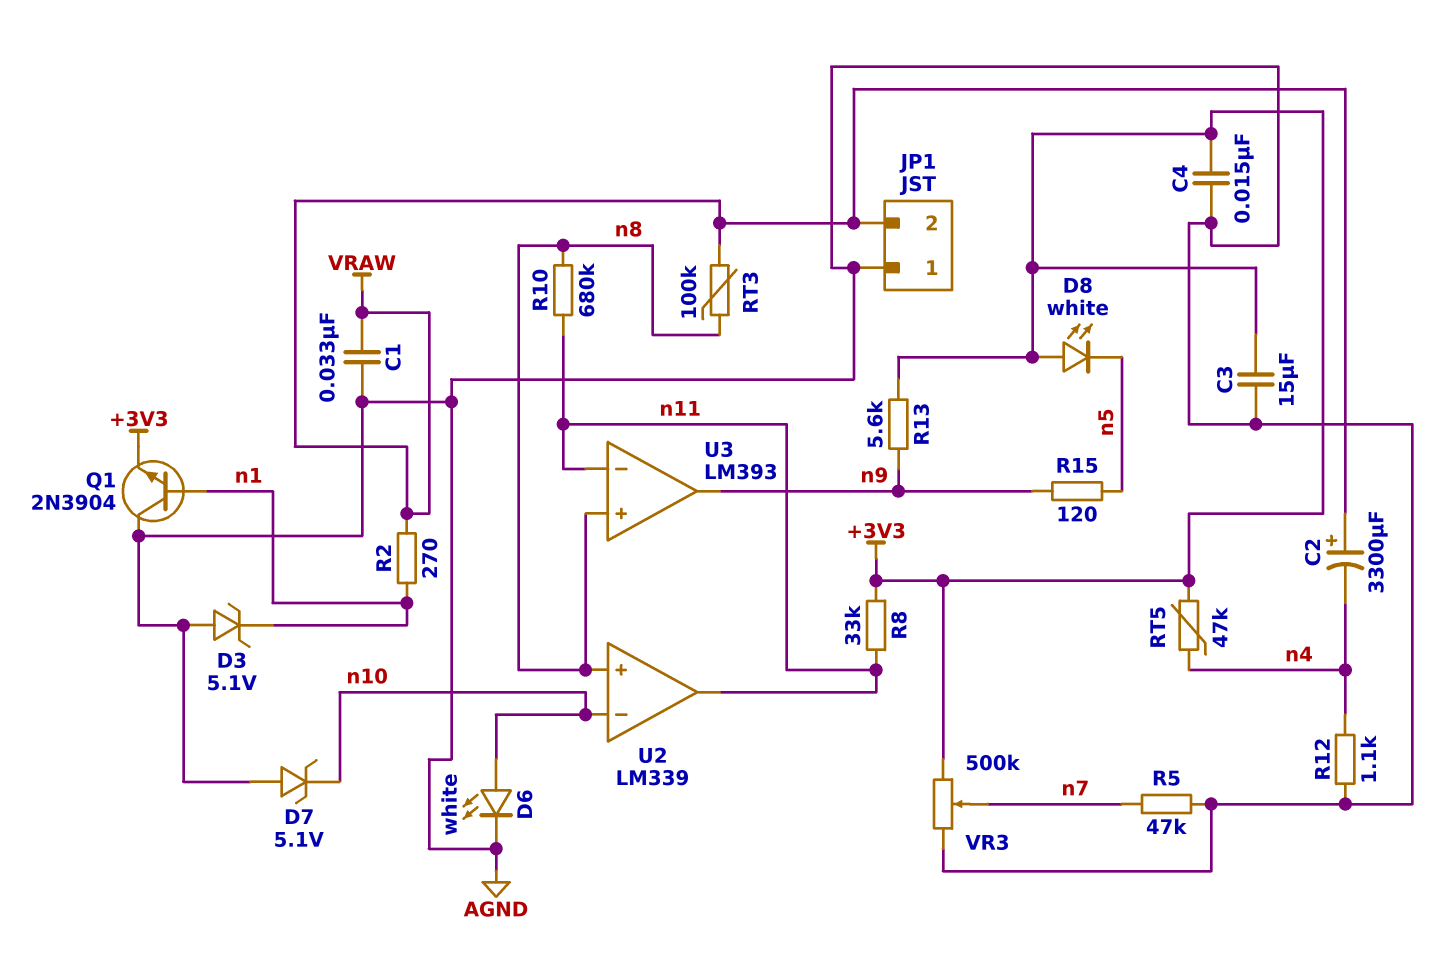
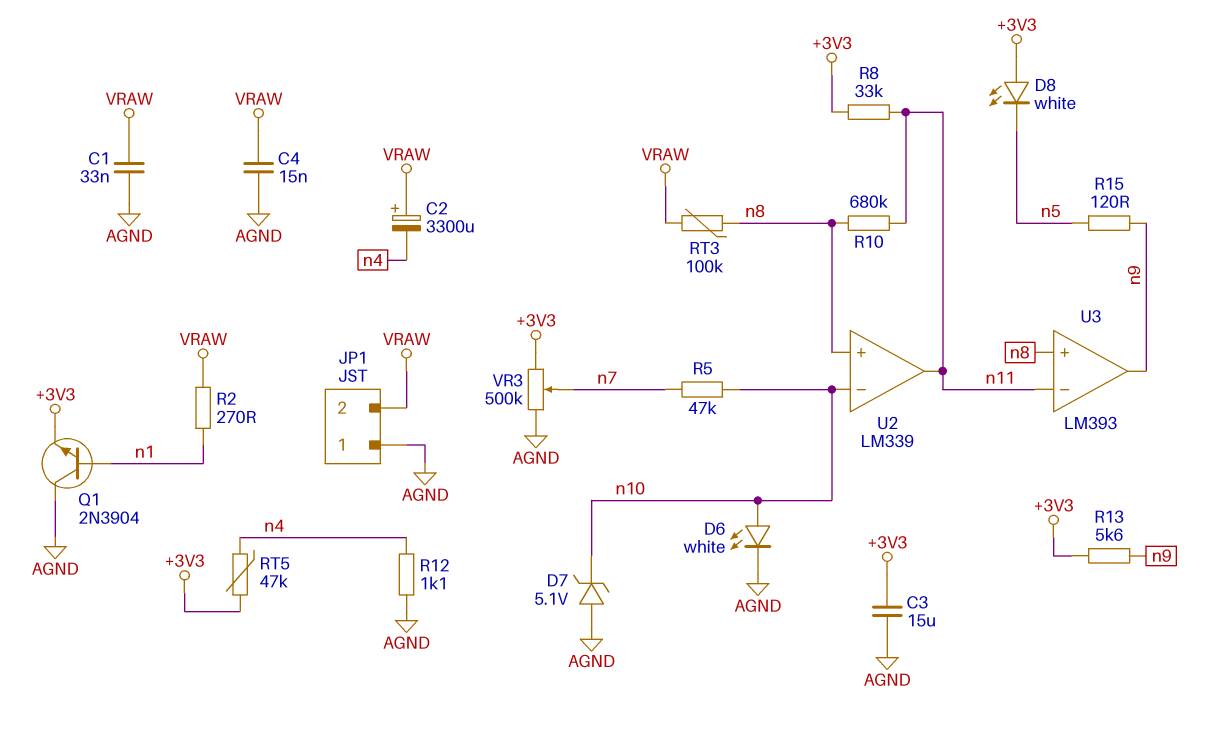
C4: 15nF (+3V3, AGND) -> 15nF (AGND, VRAW)
D3: zener 5.1V (A AGND, K n1) -> none
R5: 47k (AGND, n7) -> 47k (n7, n10)

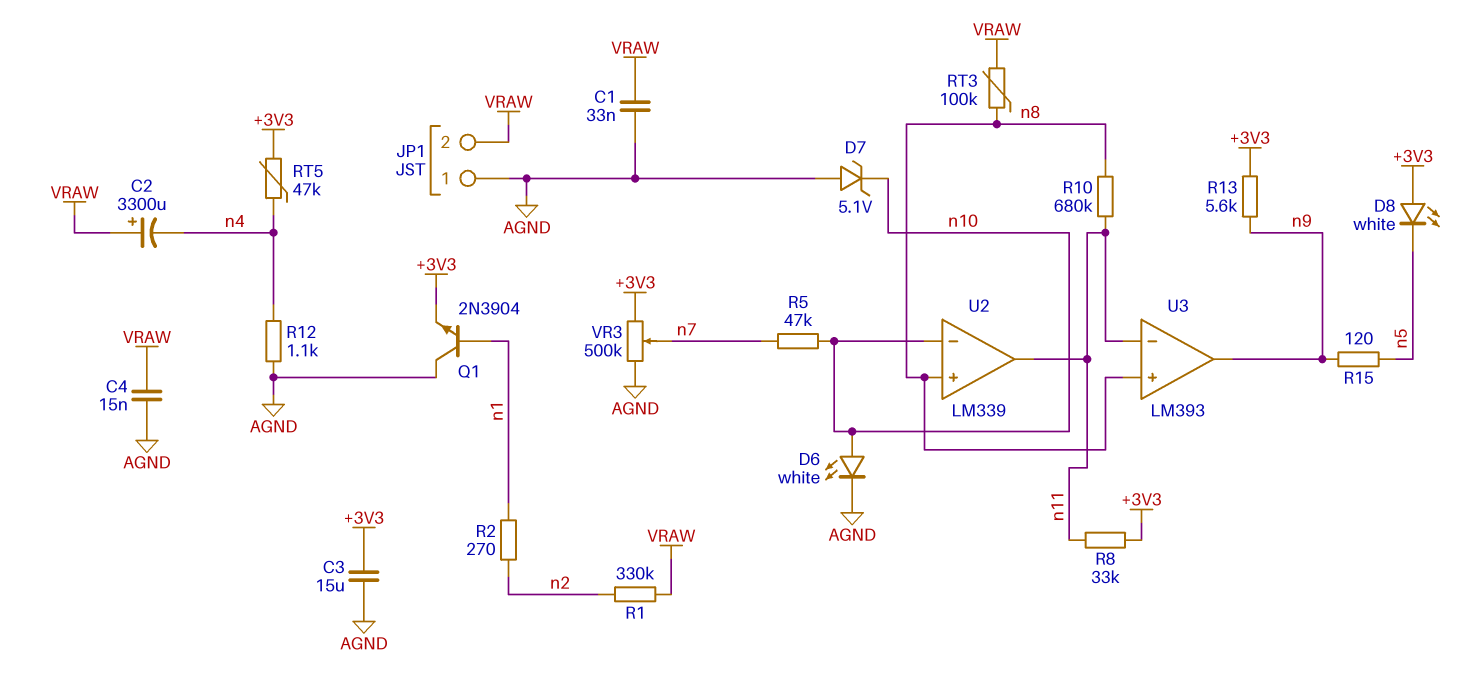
R1: none -> 330k (VRAW, n2)
R2: 270 (VRAW, n1) -> 270 (n1, n2)

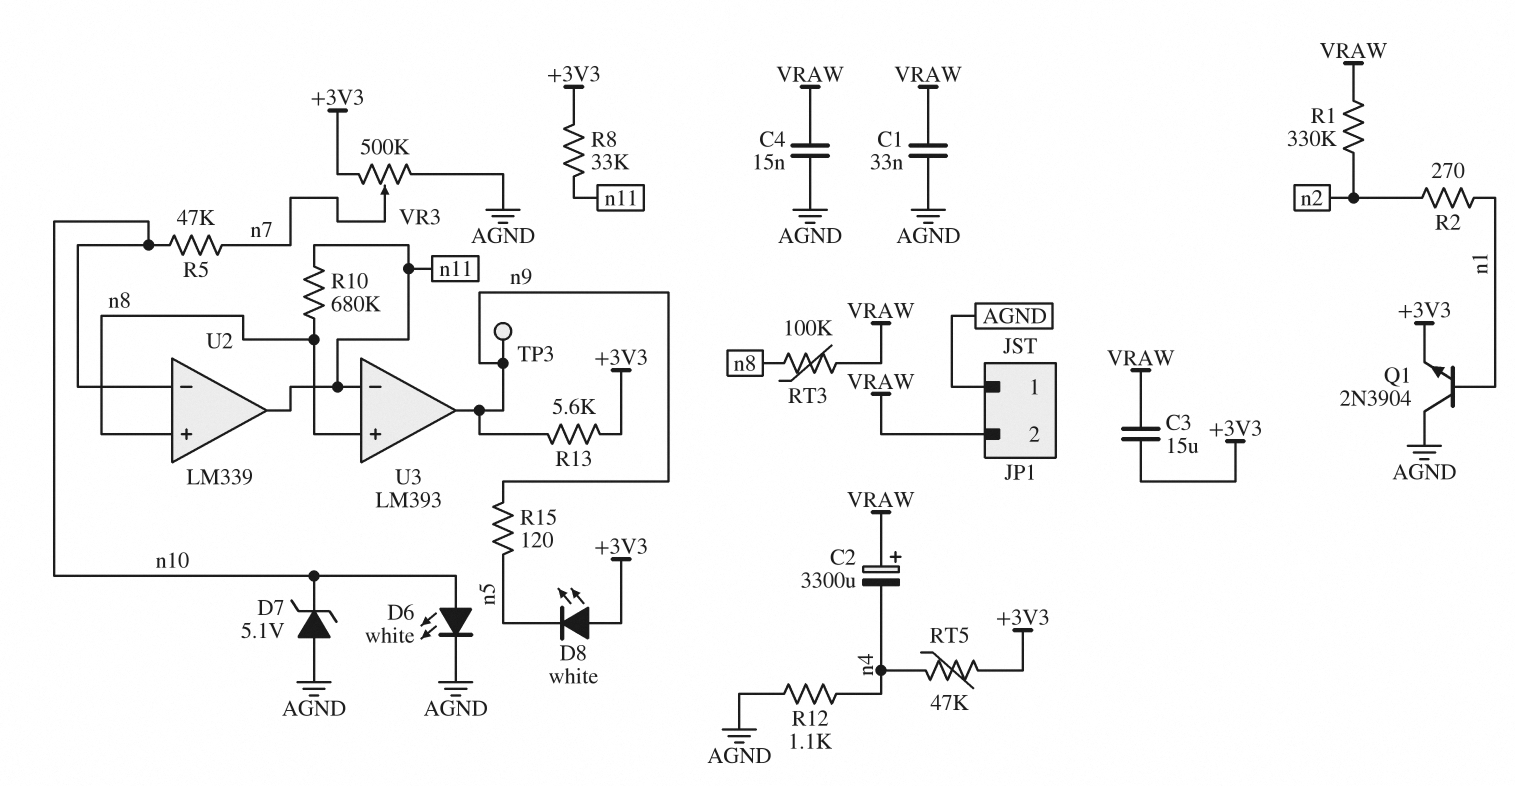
C3: 15uF (+3V3, AGND) -> 15uF (+3V3, VRAW)
TP3: none -> test point (n9)

